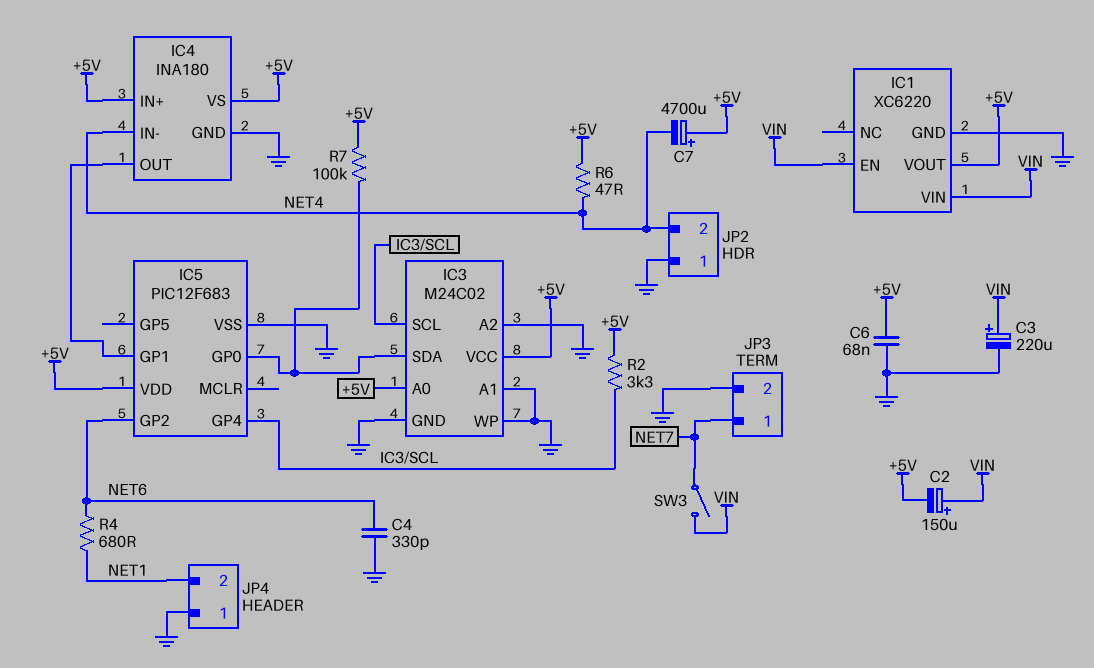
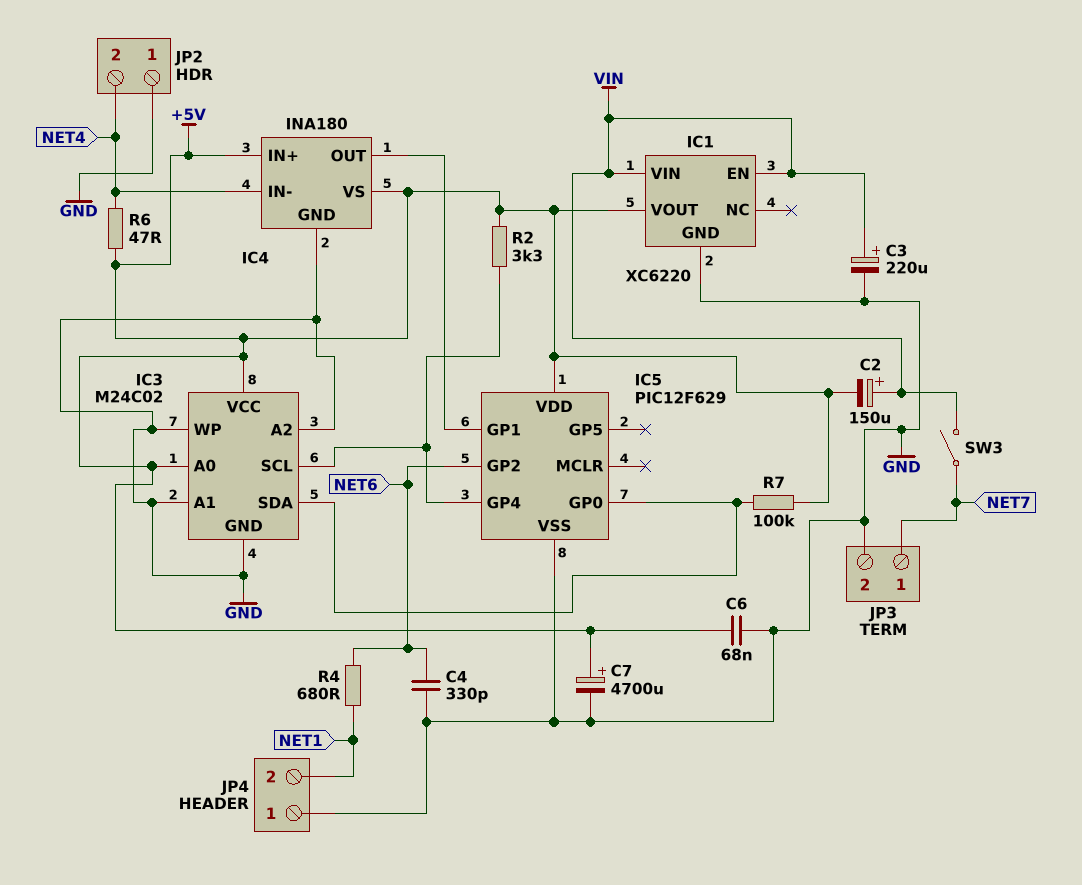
C7: 4700uF (plus +5V, minus NET4) -> 4700uF (plus +5V, minus GND)
IC5: PIC12F683 -> PIC12F629

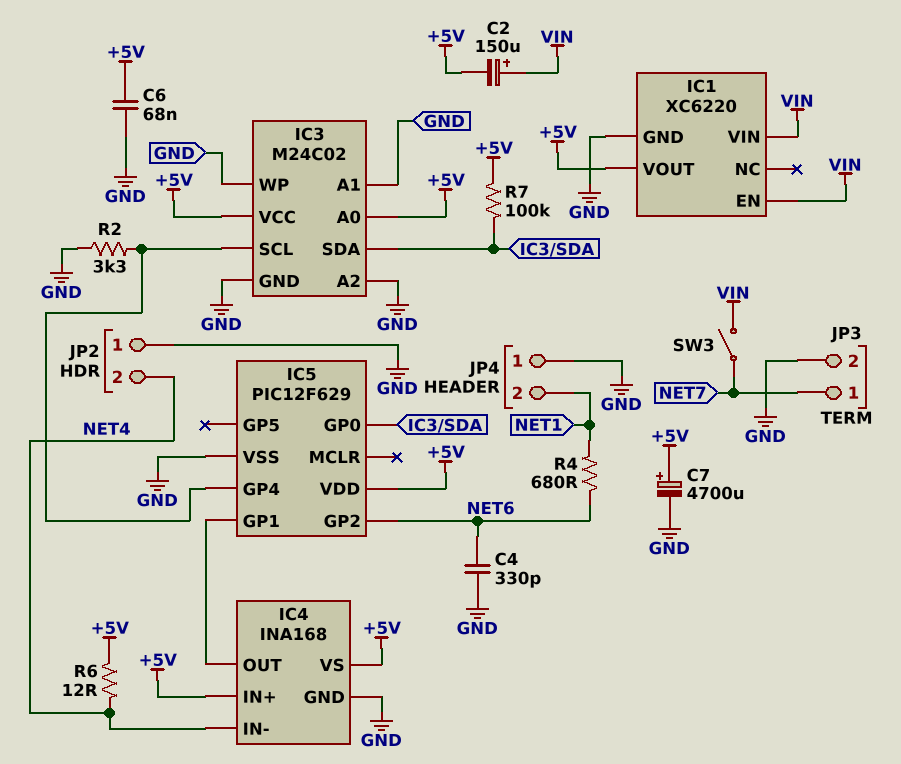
C3: 220uF (plus VIN, minus GND) -> none
IC4: INA180 -> INA168
R2: 3.3k (+5V, IC3/SCL) -> 3.3k (GND, IC3/SCL)
R6: 47 (+5V, NET4) -> 12 (+5V, NET4)

